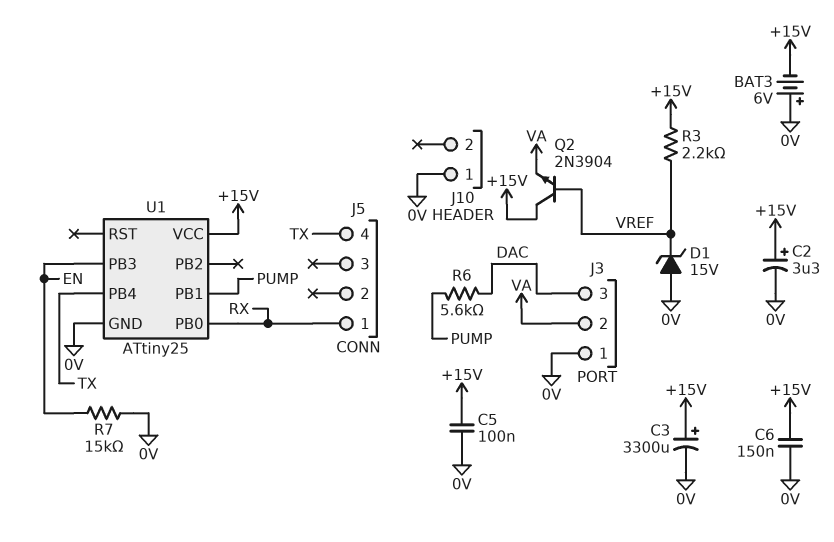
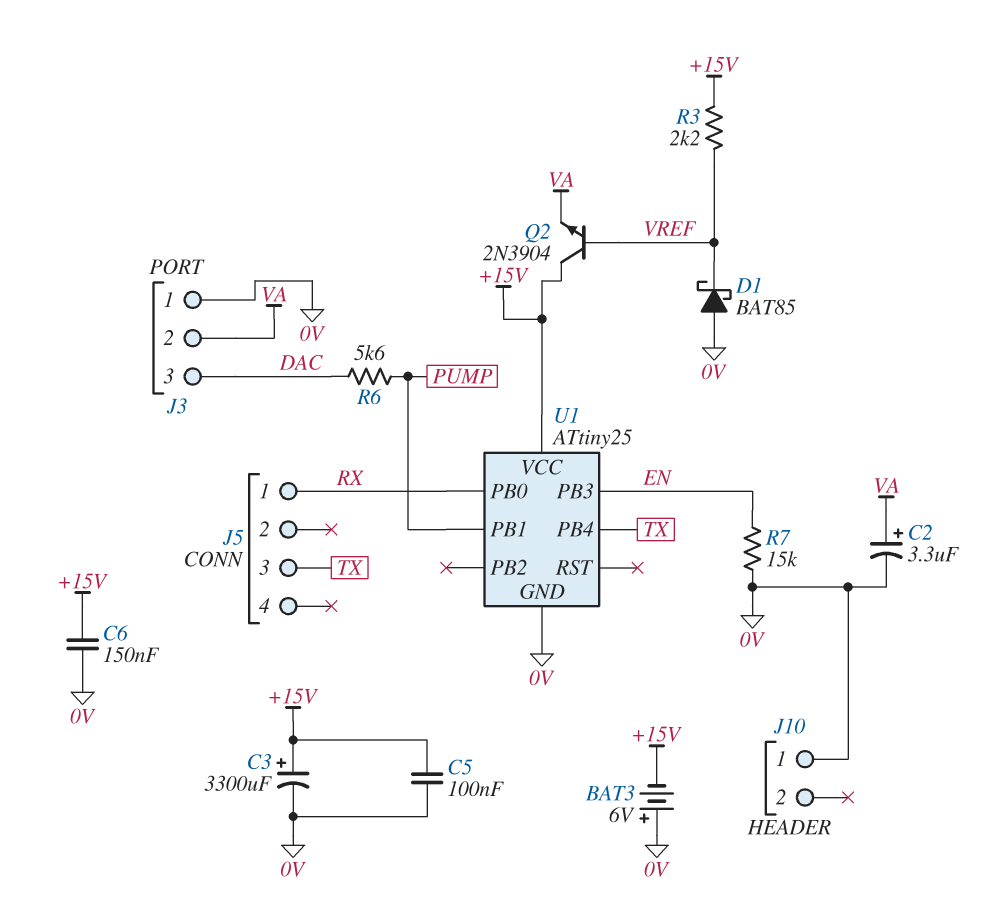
C2: 3.3uF (plus +15V, minus 0V) -> 3.3uF (plus VA, minus 0V)
D1: zener 15V (A 0V, K VREF) -> schottky BAT85 (A 0V, K VREF)
J5 pin 3: none -> TX
J5 pin 4: TX -> none

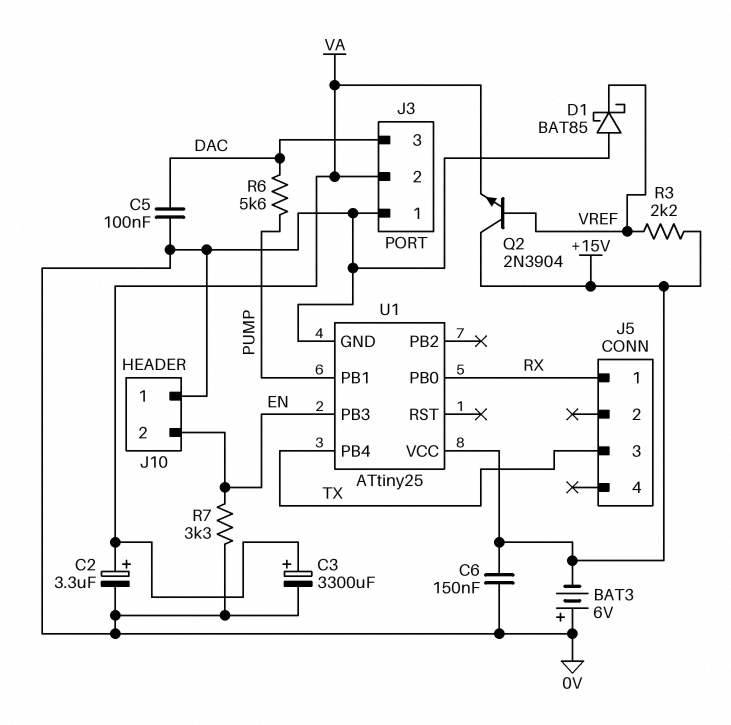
C3: 3300uF (plus +15V, minus 0V) -> 3300uF (plus VA, minus 0V)
C5: 100nF (+15V, 0V) -> 100nF (0V, DAC)
J10 pin 2: none -> EN
R7: 15k (0V, EN) -> 3.3k (0V, EN)

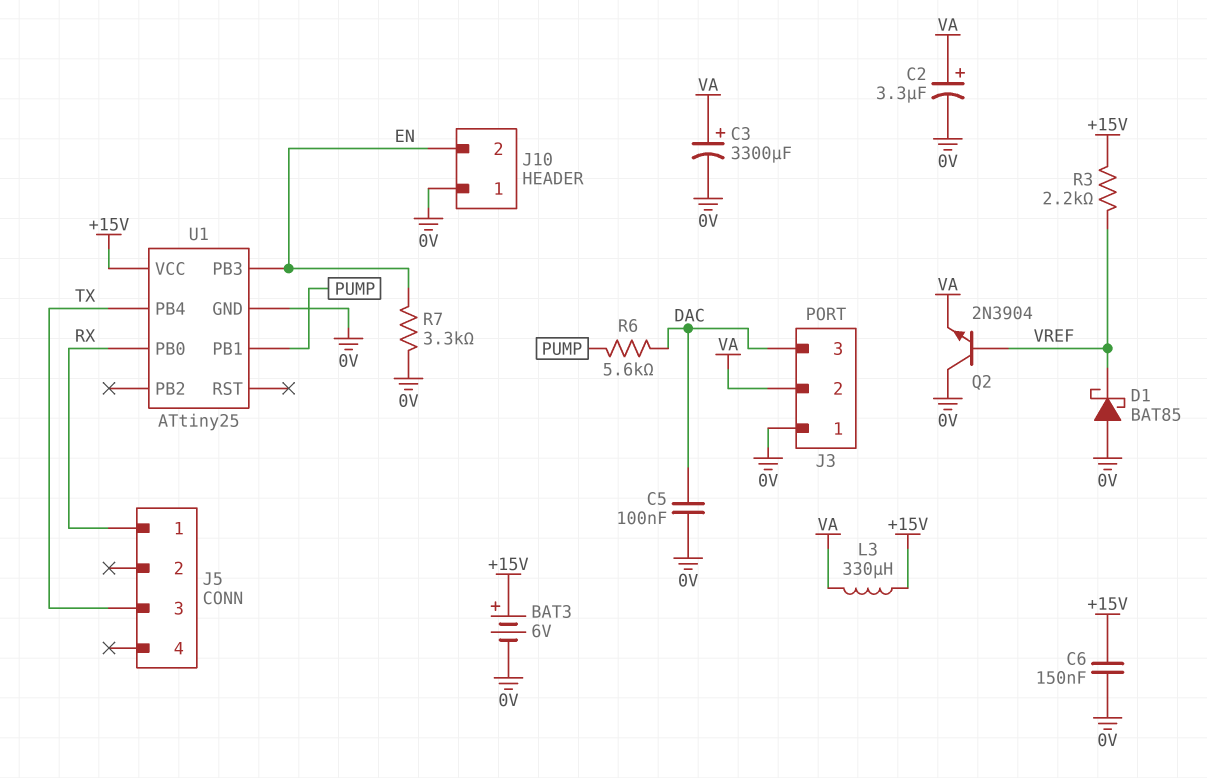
BAT3: 6V (plus 0V, minus +15V) -> 6V (plus +15V, minus 0V)
L3: none -> 330uH (+15V, VA)
Q2: NPN 2N3904 (B VREF, C +15V, E VA) -> NPN 2N3904 (B VREF, C 0V, E VA)

